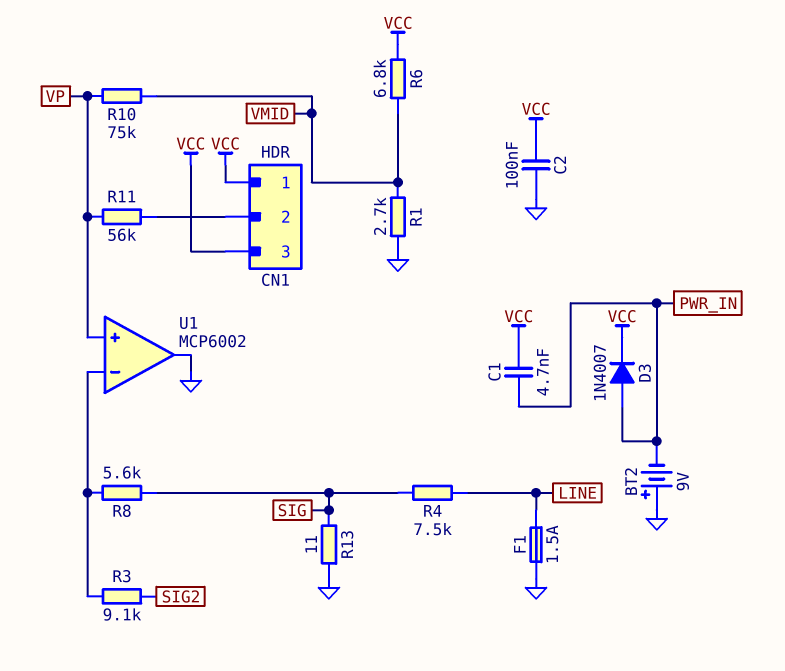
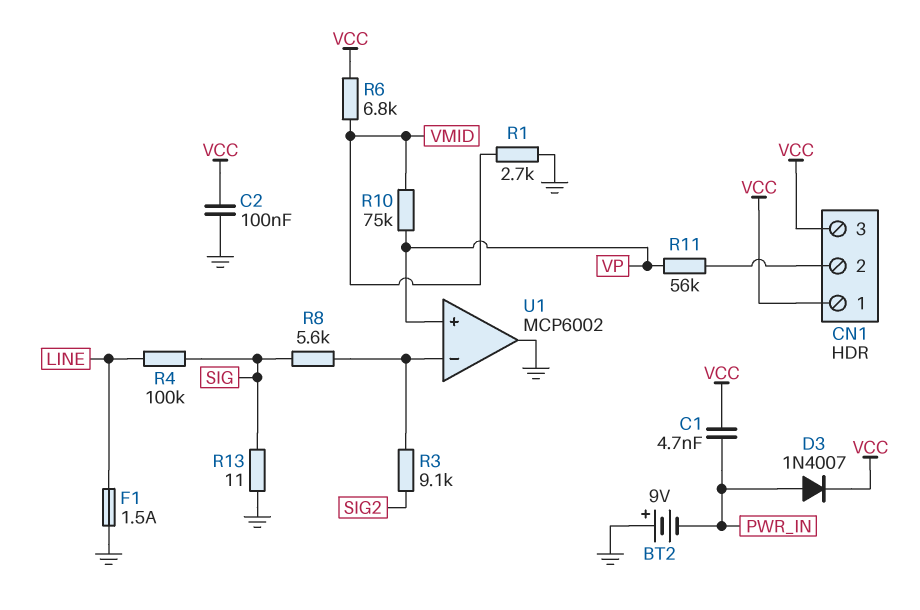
R4: 7.5k (LINE, SIG) -> 100k (LINE, SIG)

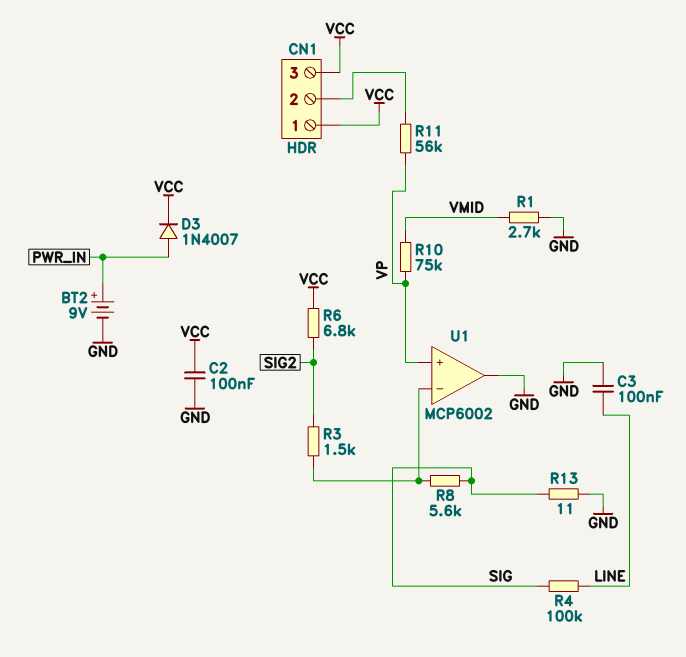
BT2: 9V (plus GND, minus PWR_IN) -> 9V (plus PWR_IN, minus GND)
C1: 4.7nF (PWR_IN, VCC) -> none
C3: none -> 100nF (GND, LINE)
F1: 1.5A (GND, LINE) -> none
R3: 9.1k (SIG2, U1/in-) -> 1.5k (SIG2, U1/in-)
R6: 6.8k (VCC, VMID) -> 6.8k (SIG2, VCC)

